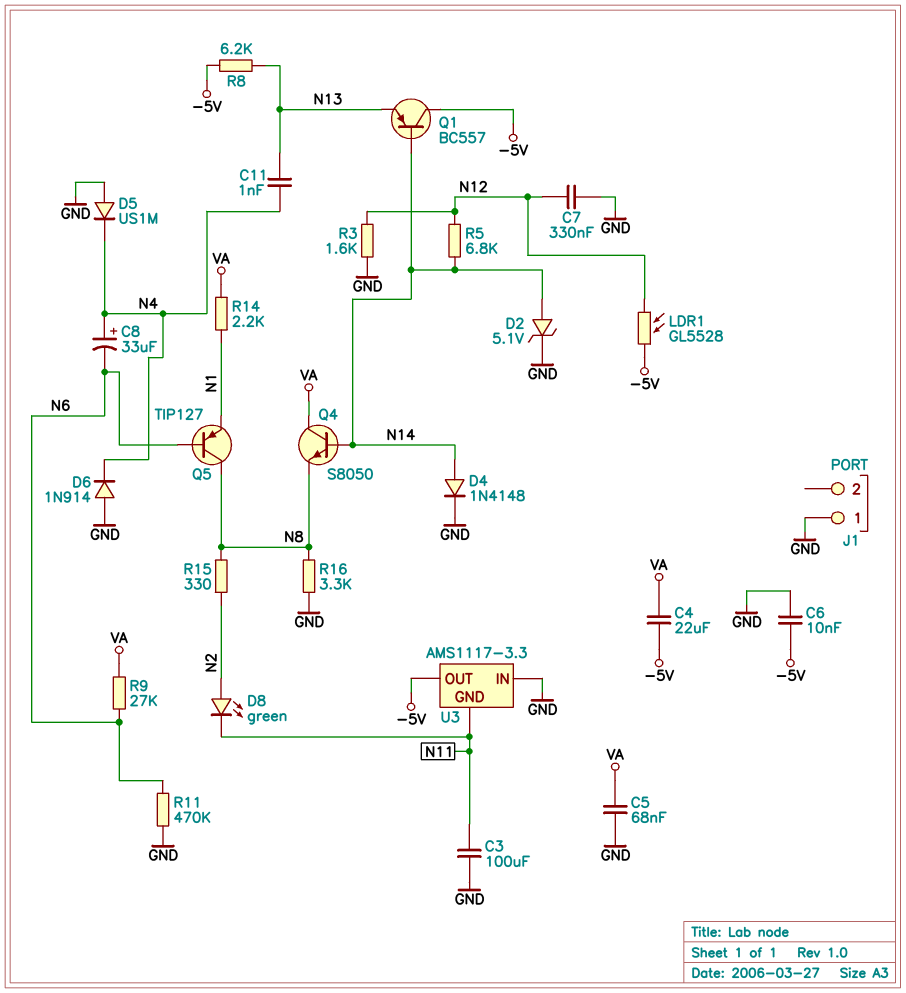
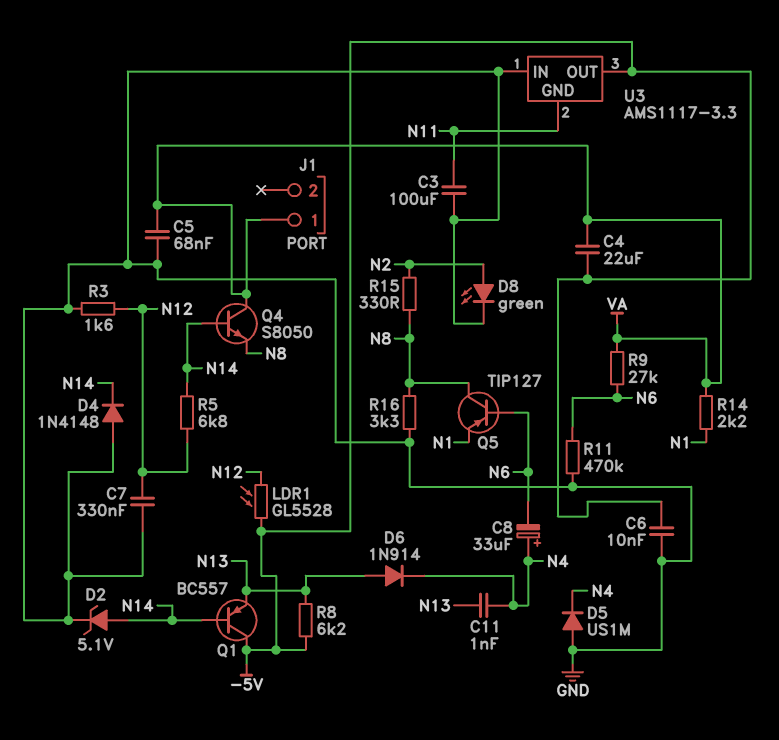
D4: diode 1N4148 (A N14, K GND) -> diode 1N4148 (A GND, K N14)
D6: diode 1N914 (A GND, K N4) -> diode 1N914 (A N13, K N4)
D8: LED green (A N2, K N11) -> LED green (A N2, K GND)
J1 pin 1: GND -> VA

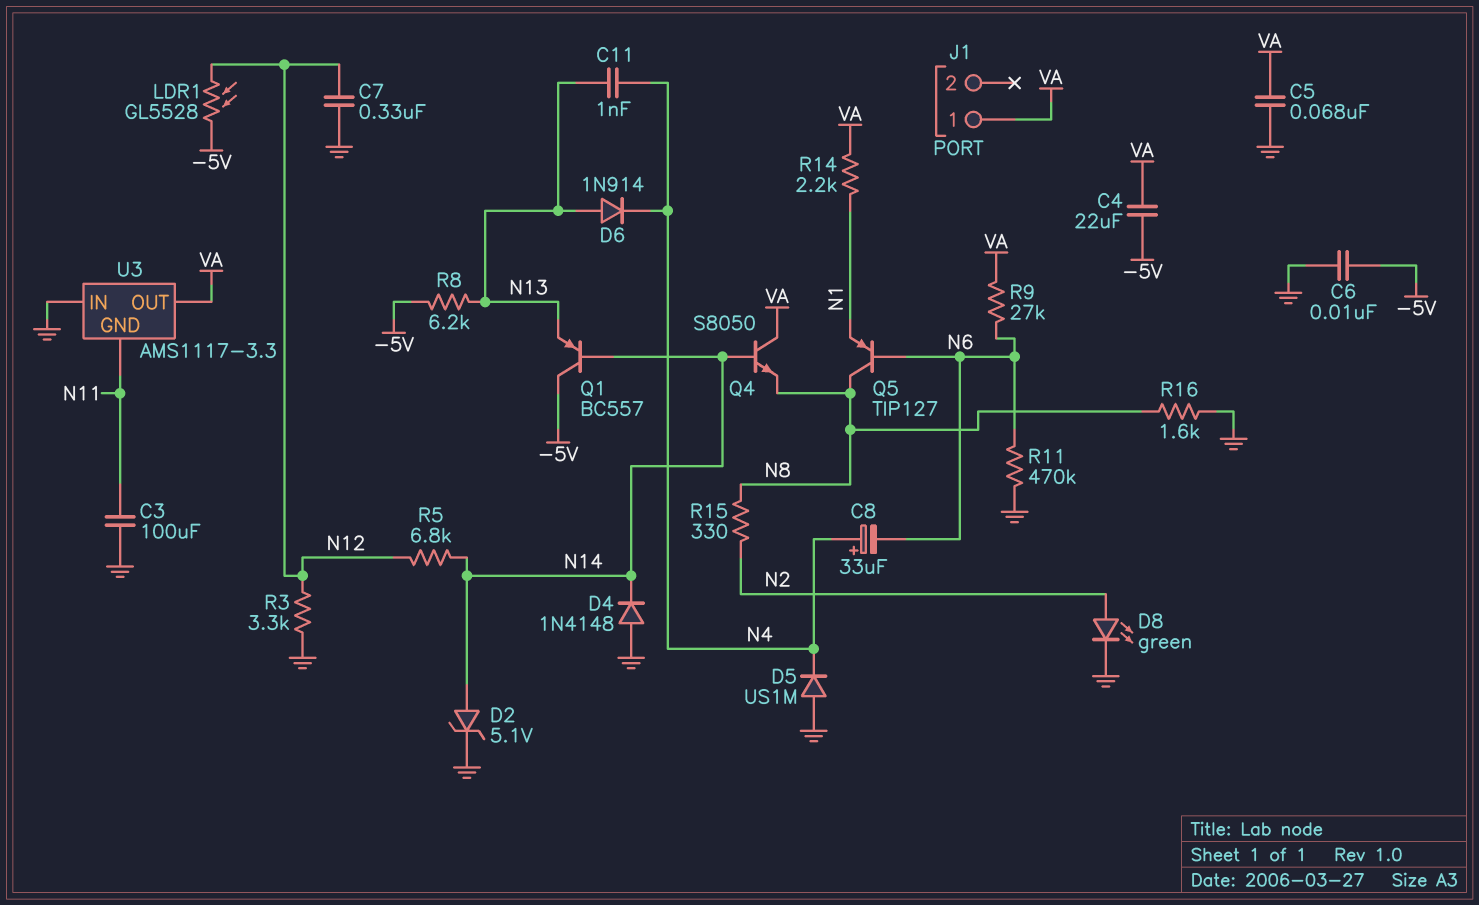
R3: 1.6k (GND, N12) -> 3.3k (GND, N12)
R16: 3.3k (GND, N8) -> 1.6k (GND, N8)
U3 pin OUT: -5V -> VA

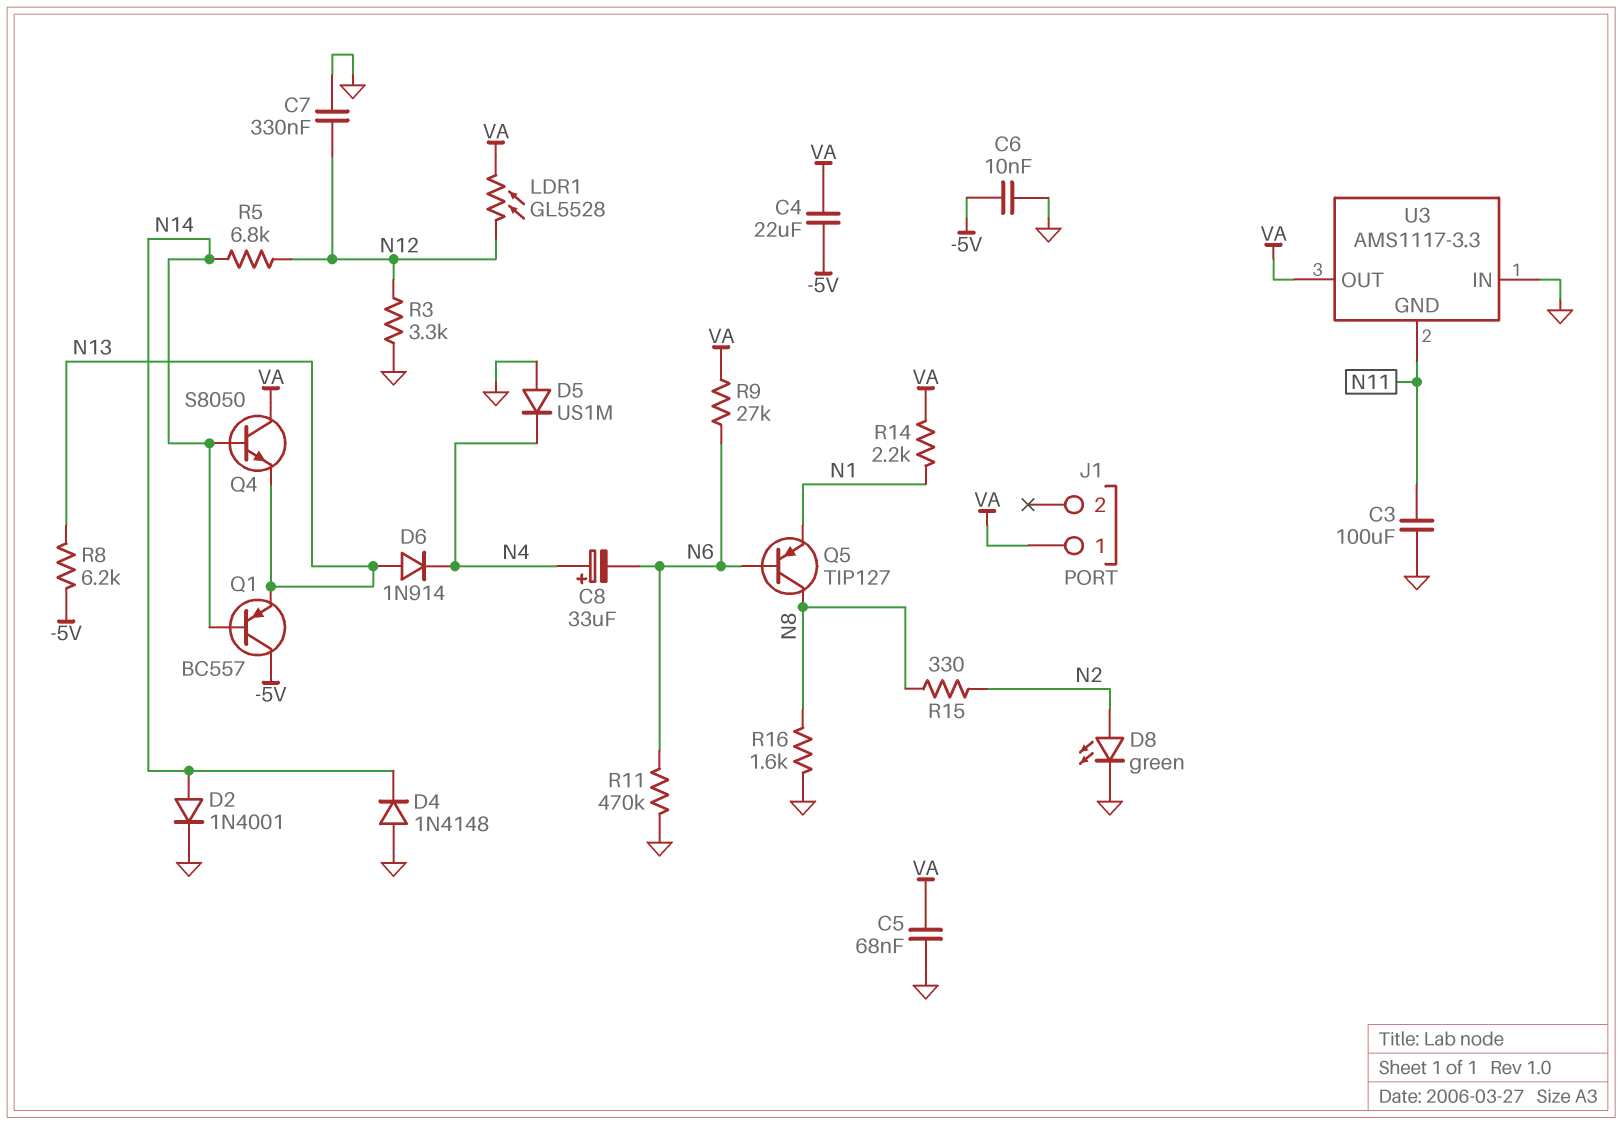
C11: 1nF (N4, N13) -> none
D2: zener 5.1V (A N14, K GND) -> diode 1N4001 (A N14, K GND)
LDR1: GL5528 (-5V, N12) -> GL5528 (N12, VA)
Q4: NPN S8050 (B N14, C VA, E N8) -> NPN S8050 (B N14, C VA, E N13)

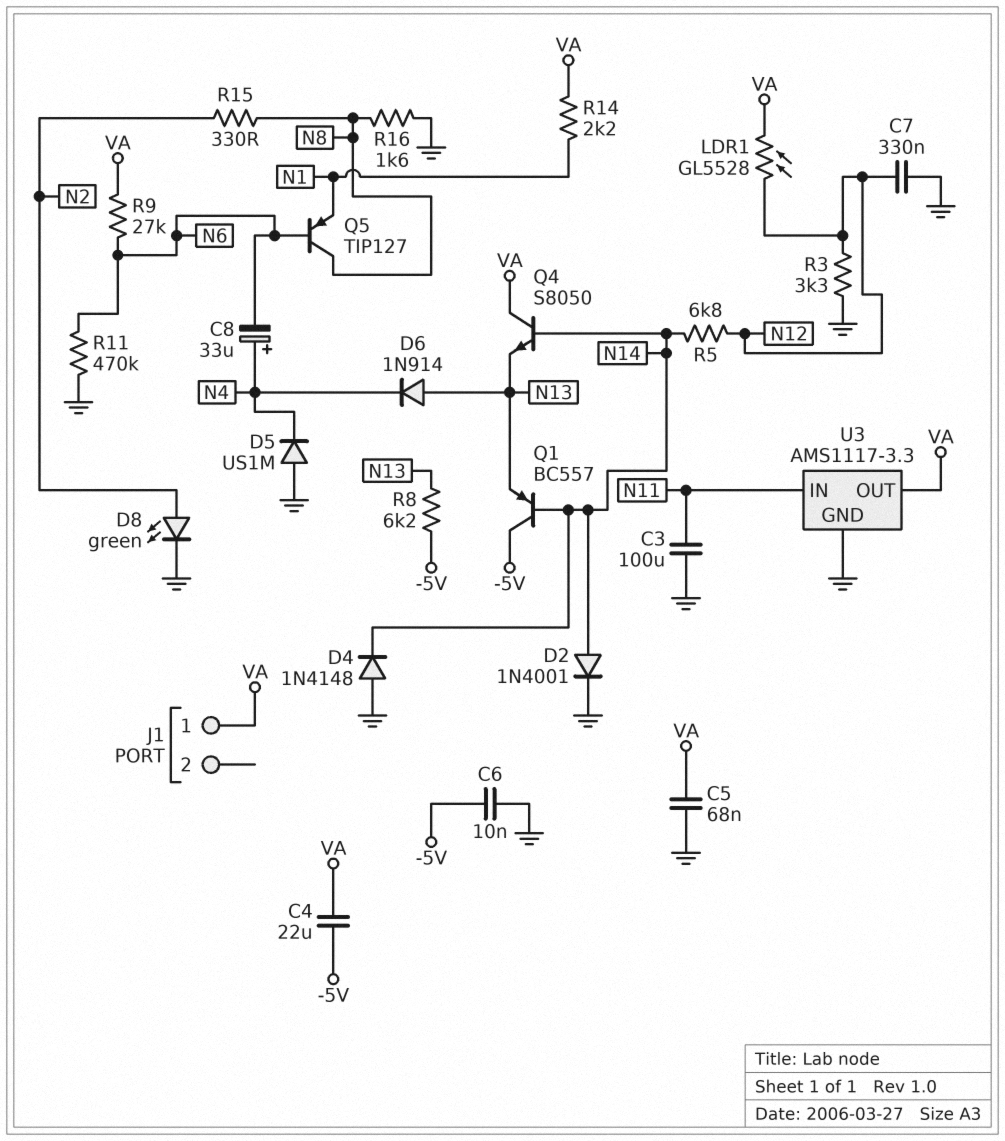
U3 pin GND: N11 -> GND
U3 pin IN: GND -> N11

